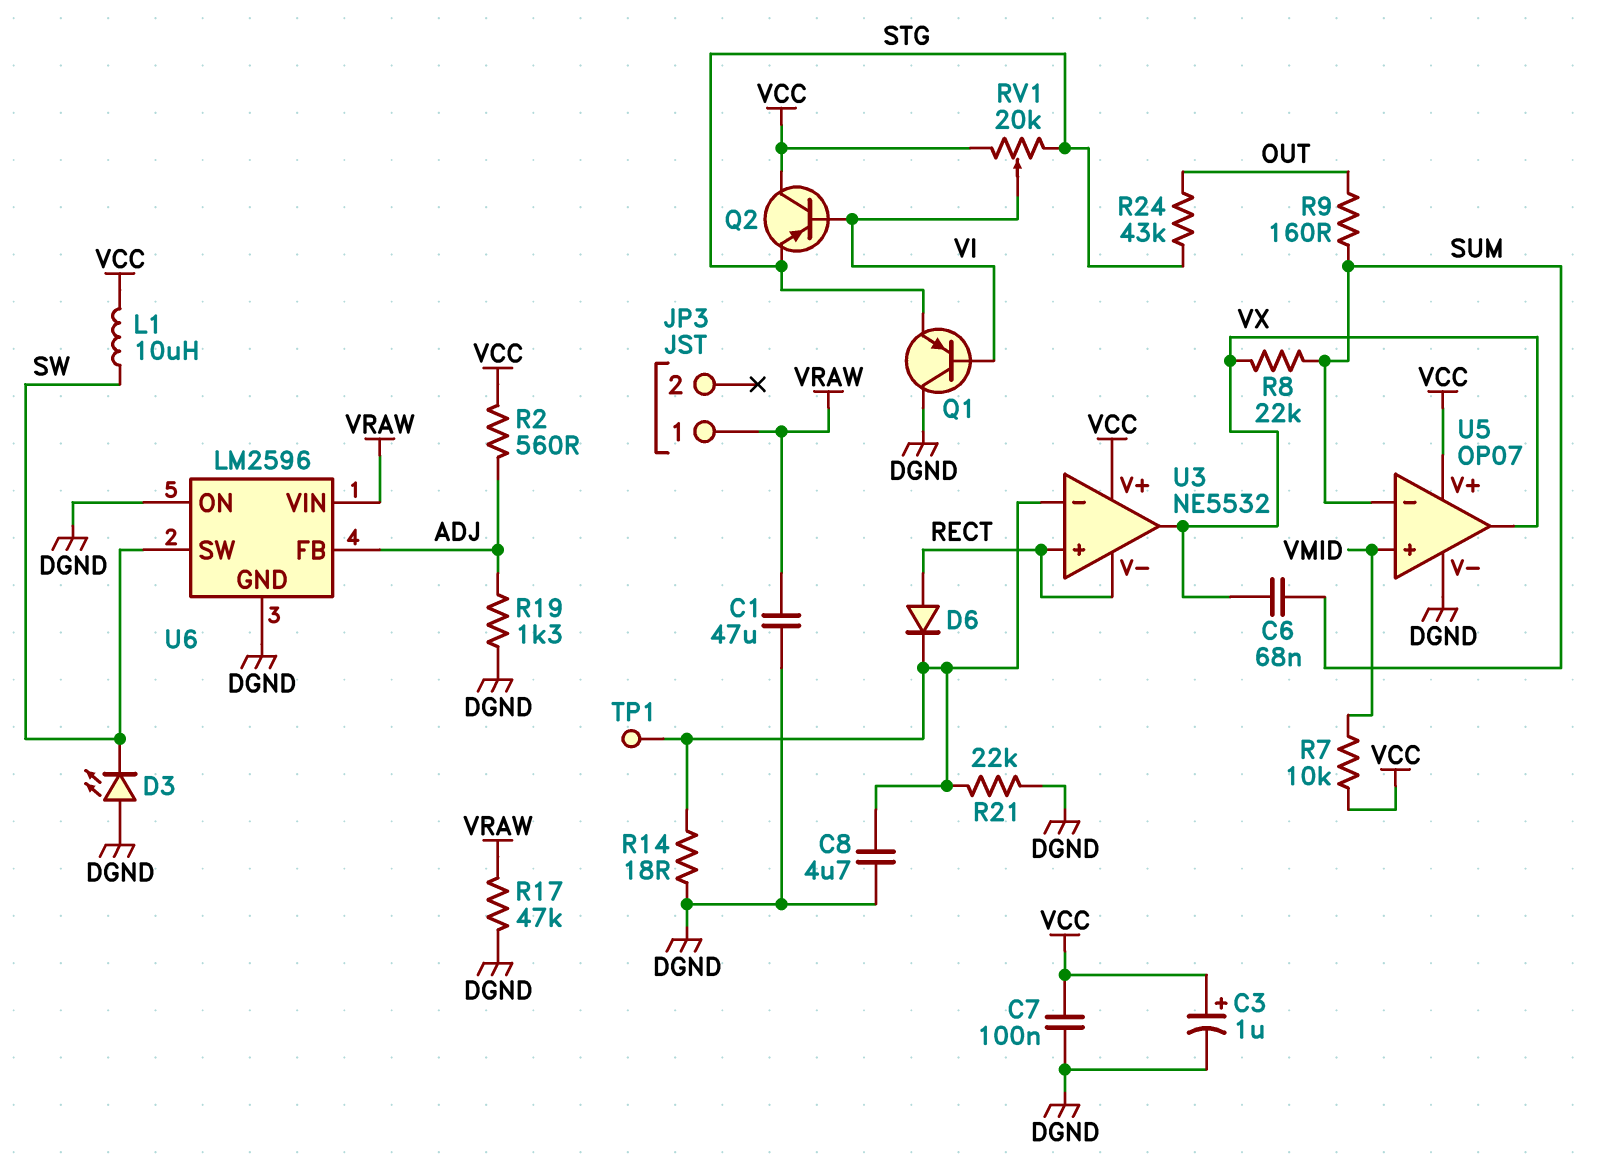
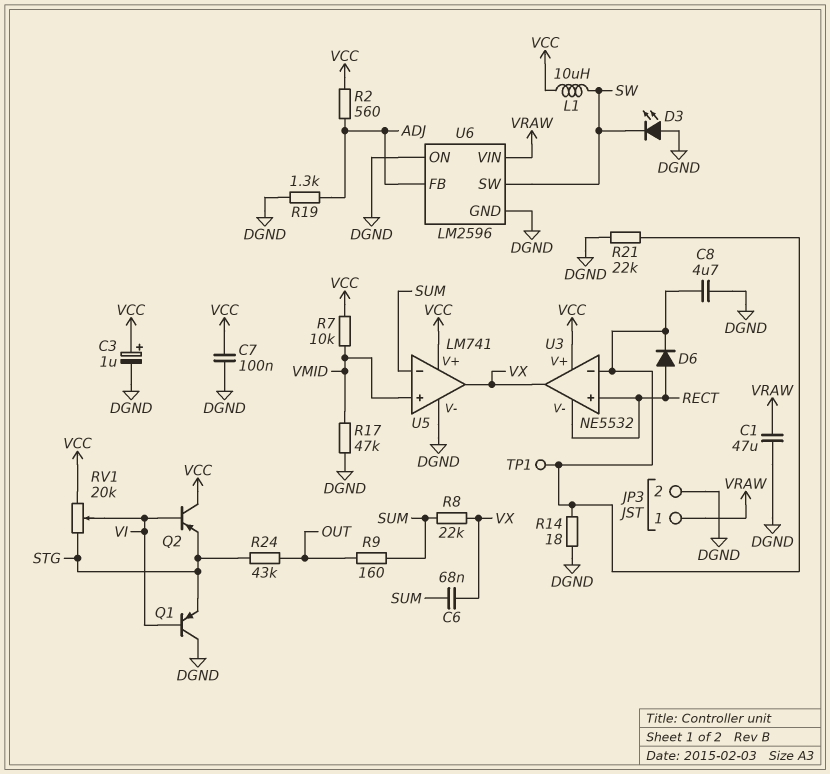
JP3 pin 2: none -> DGND
R17: 47k (DGND, VRAW) -> 47k (DGND, VMID)
U5: OP07 -> LM741

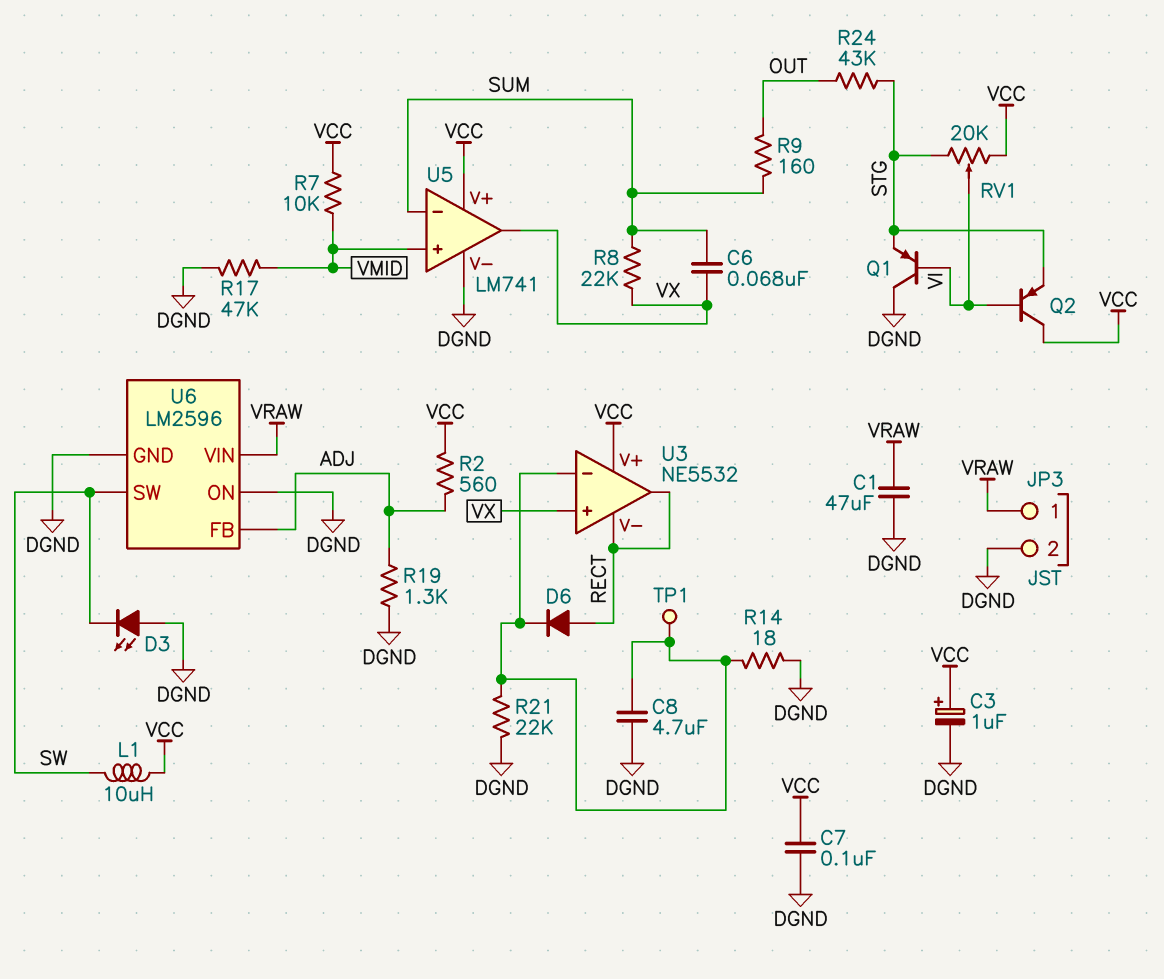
U3 pin in+: RECT -> VX
U3 pin out: VX -> RECT

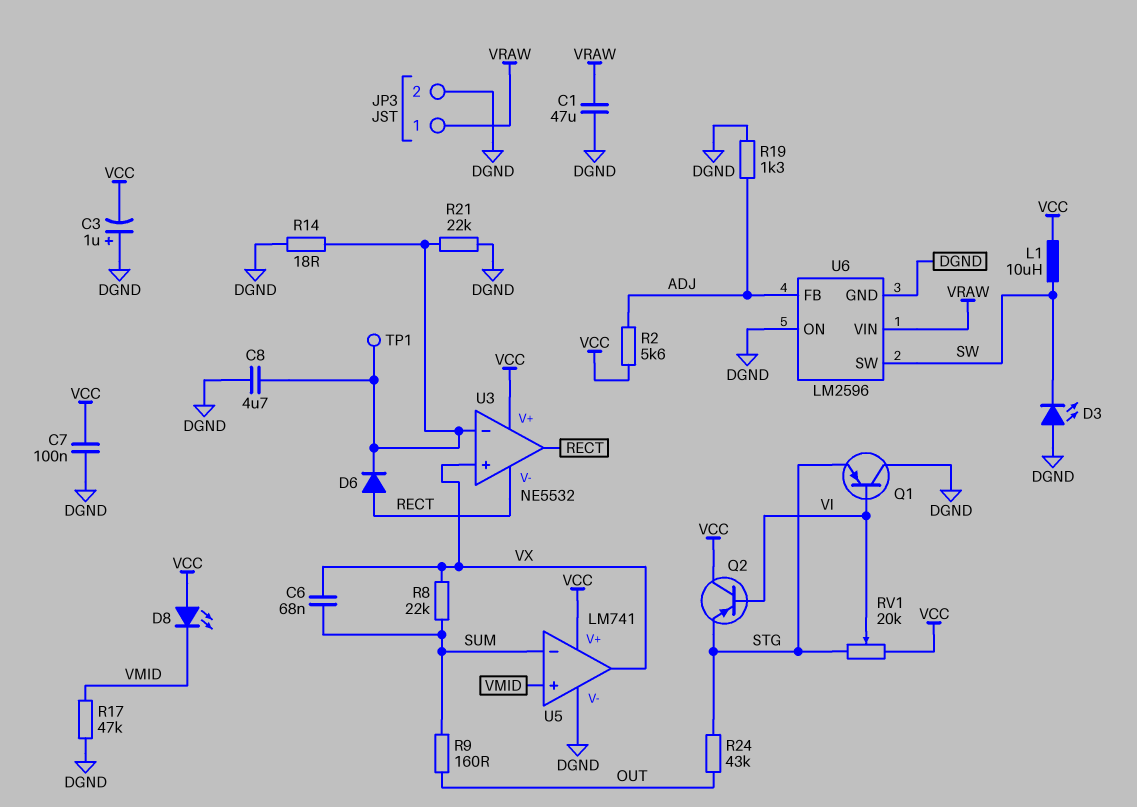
C3: 1uF (plus VCC, minus DGND) -> 1uF (plus DGND, minus VCC)
D8: none -> LED (A VCC, K VMID)
R2: 560 (ADJ, VCC) -> 5.6k (ADJ, VCC)
R7: 10k (VCC, VMID) -> none

